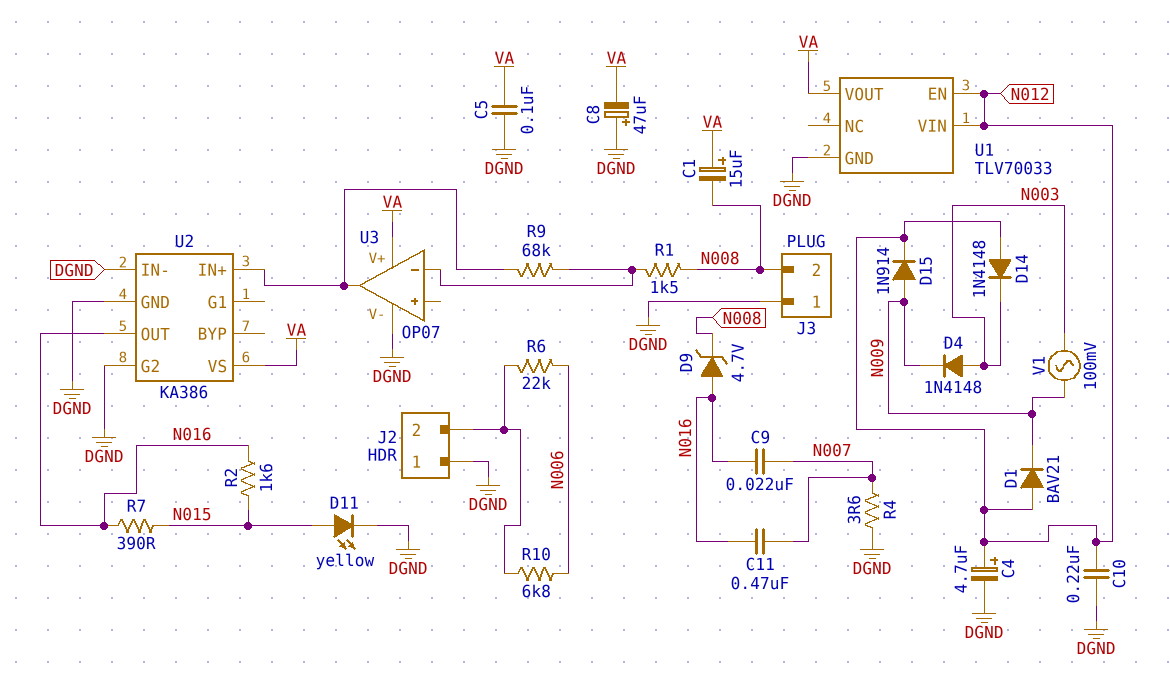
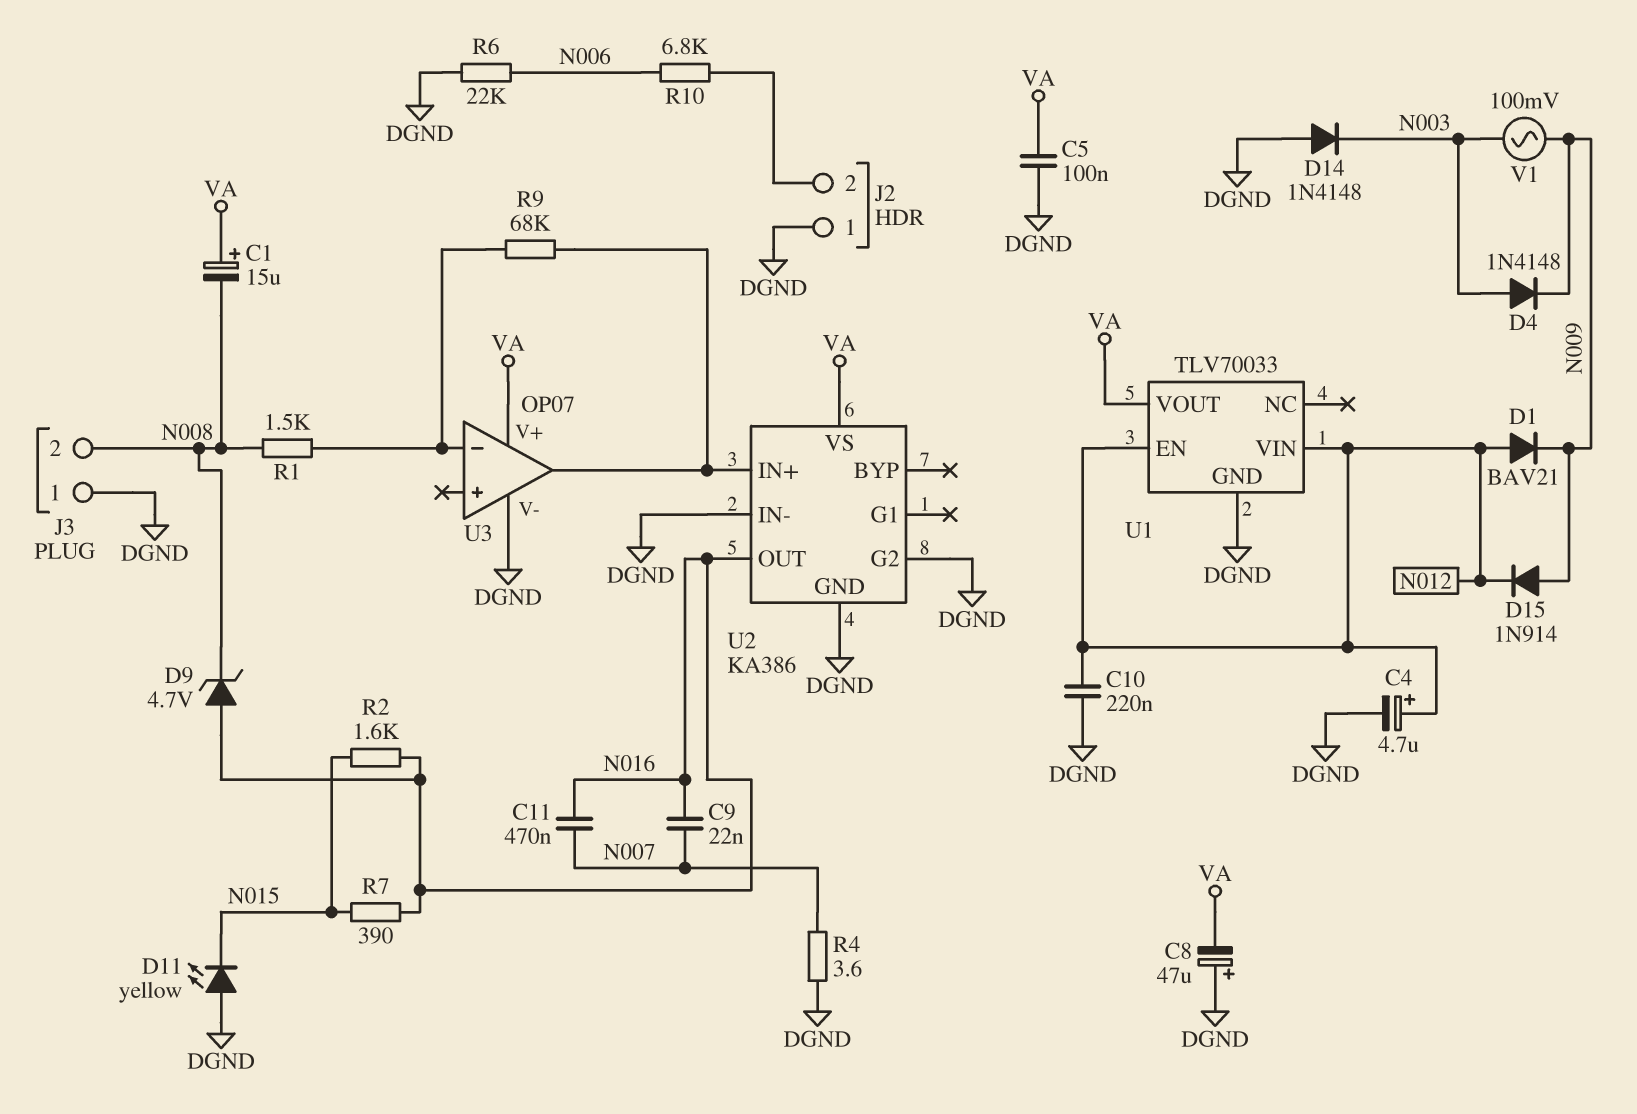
D11: LED yellow (A N015, K DGND) -> LED yellow (A DGND, K N015)
D14: diode 1N4148 (A N012, K N003) -> diode 1N4148 (A DGND, K N003)
R6: 22k (J2/2, N006) -> 22k (DGND, N006)

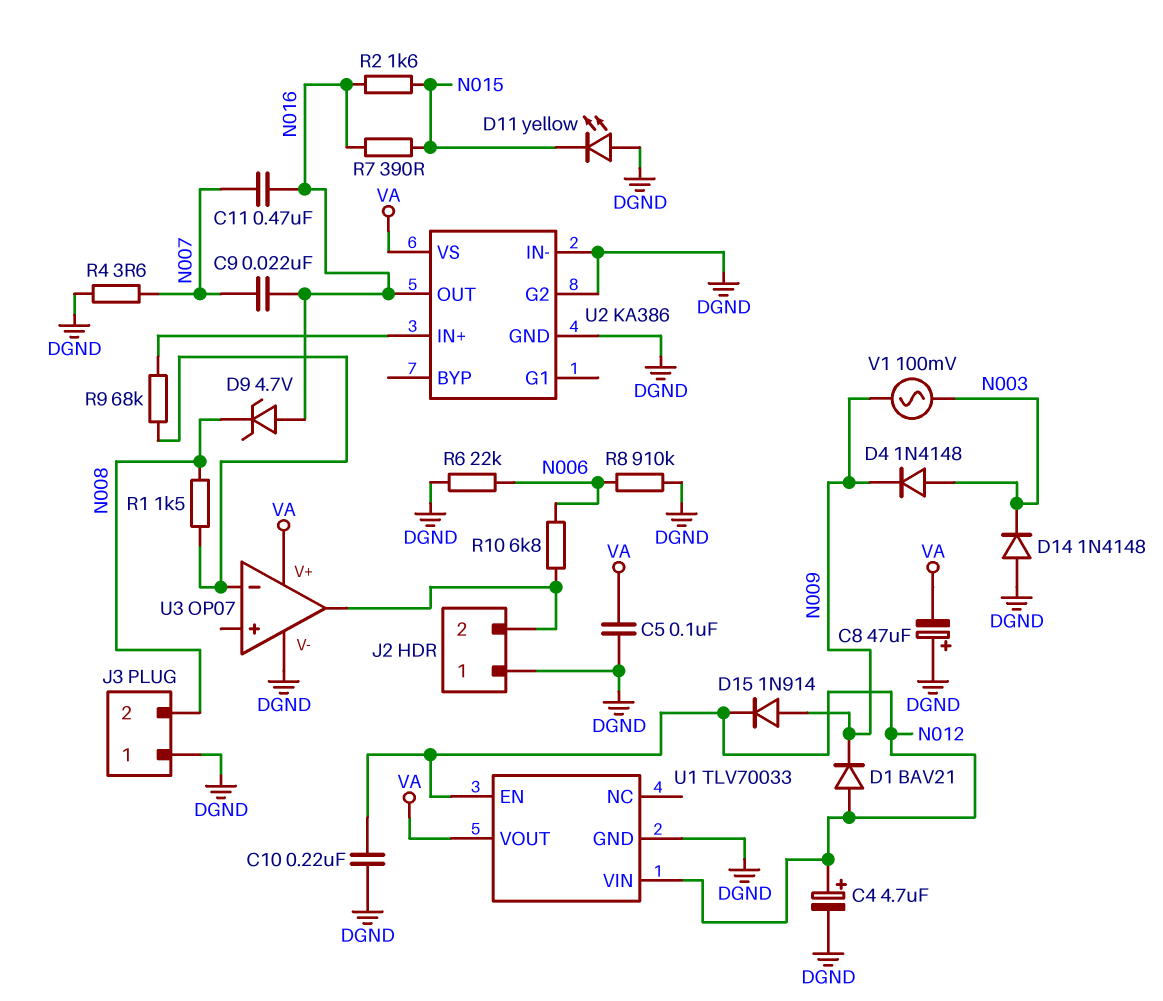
C1: 15uF (plus VA, minus N008) -> none
R8: none -> 910k (DGND, N006)
U3 pin out: U2/IN+ -> J2/2

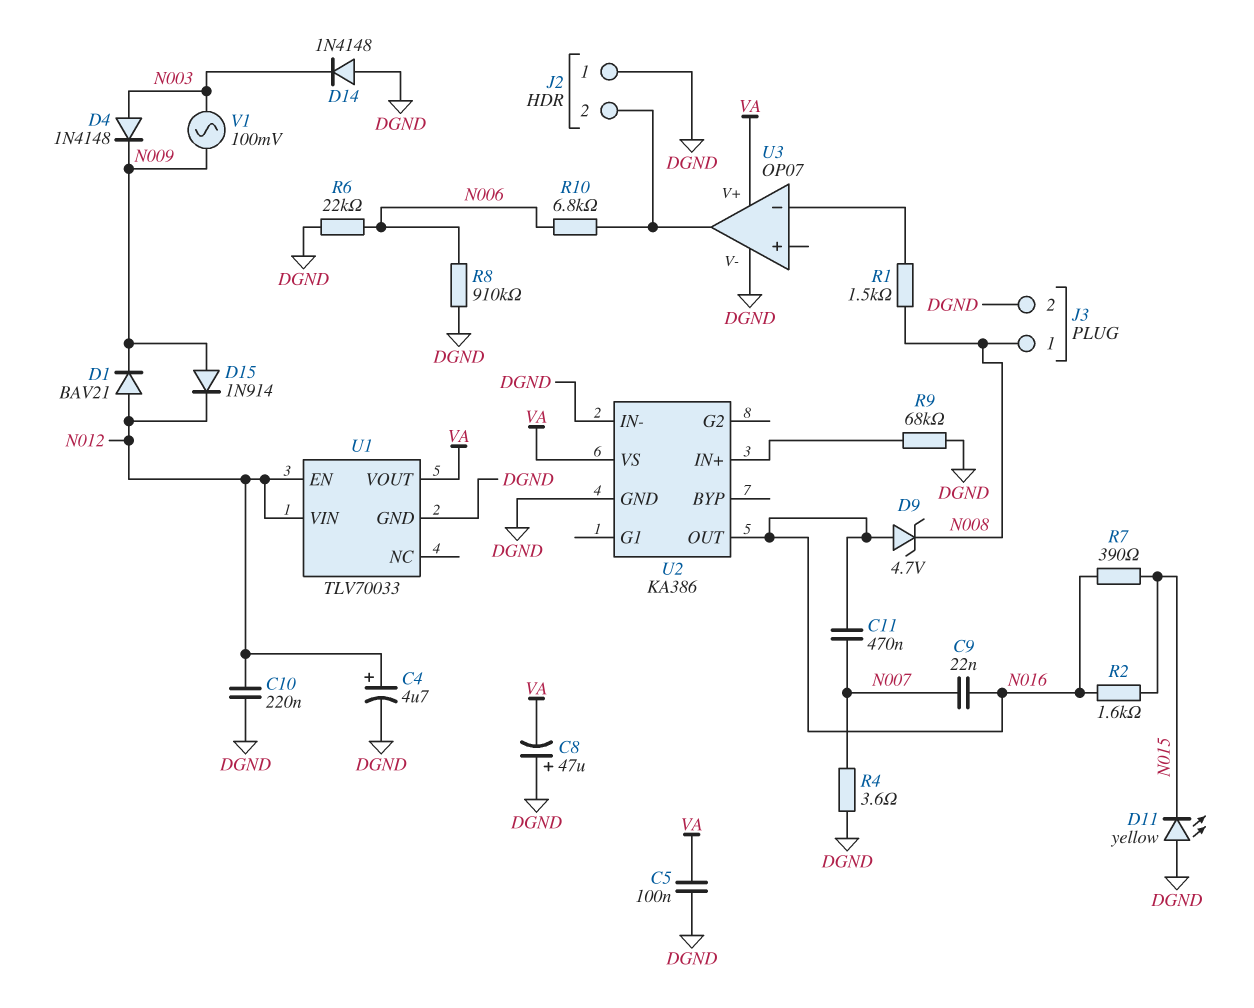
J3 pin 1: DGND -> N008
J3 pin 2: N008 -> DGND
R9: 68k (U2/IN+, U3/in-) -> 68k (DGND, U2/IN+)
U2 pin G2: DGND -> none

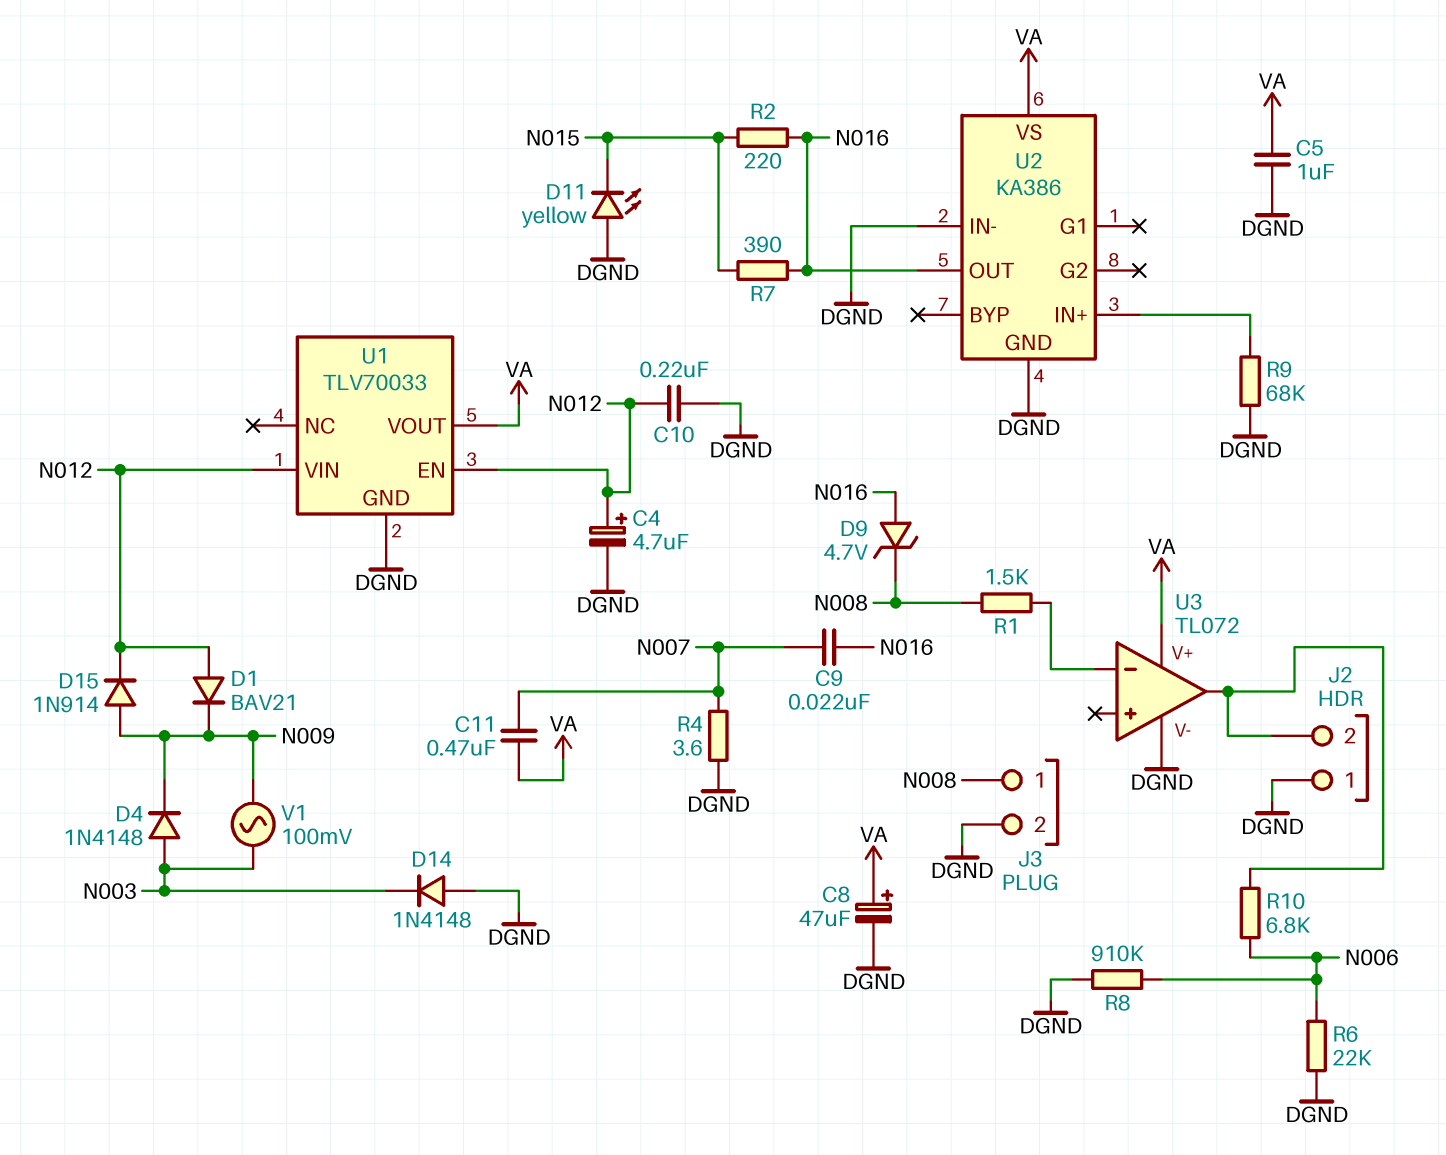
C5: 100nF (DGND, VA) -> 1uF (DGND, VA)
C8: 47uF (plus DGND, minus VA) -> 47uF (plus VA, minus DGND)
C11: 470nF (N007, N016) -> 470nF (N007, VA)
R2: 1.6k (N015, N016) -> 220 (N015, N016)
U3: OP07 -> TL072

